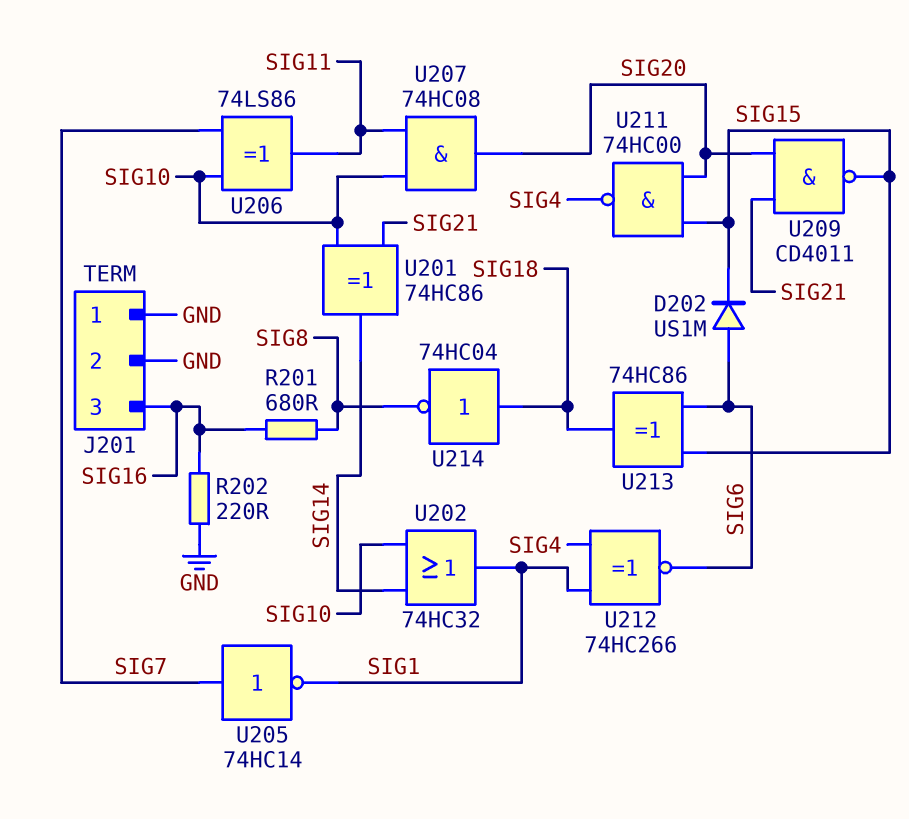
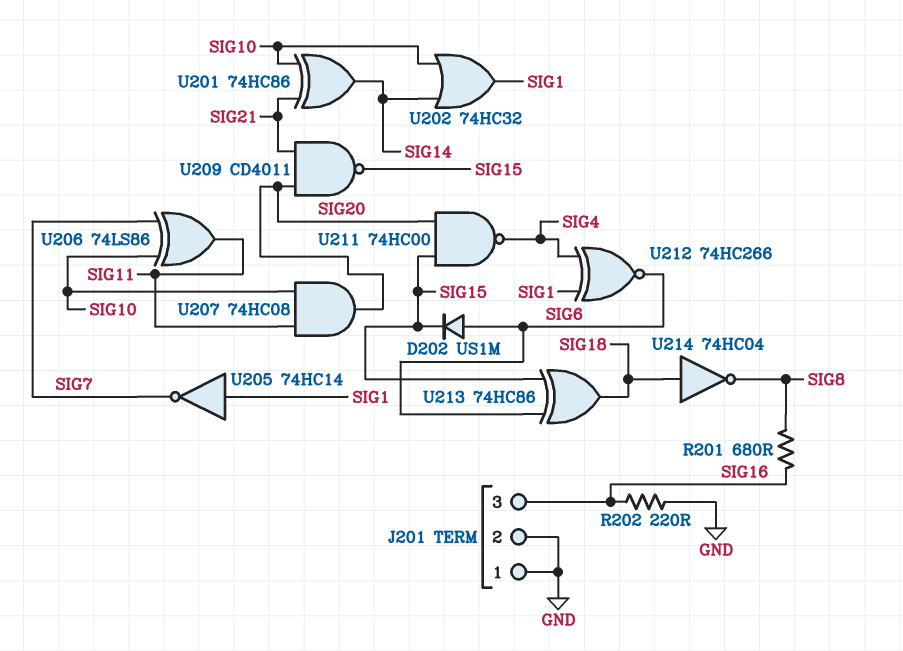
U205: NOT 74HC14 (in SIG7, out SIG1) -> NOT 74HC14 (in SIG1, out SIG7)

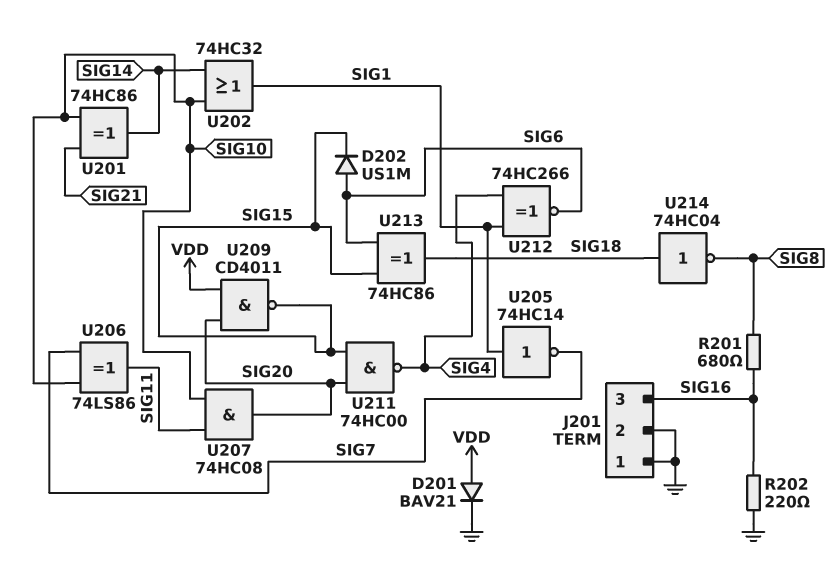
D201: none -> diode BAV21 (A VDD, K GND)
U209: NAND CD4011 (in SIG20, in SIG21, out SIG15) -> NAND CD4011 (in SIG20, in VDD, out SIG15)

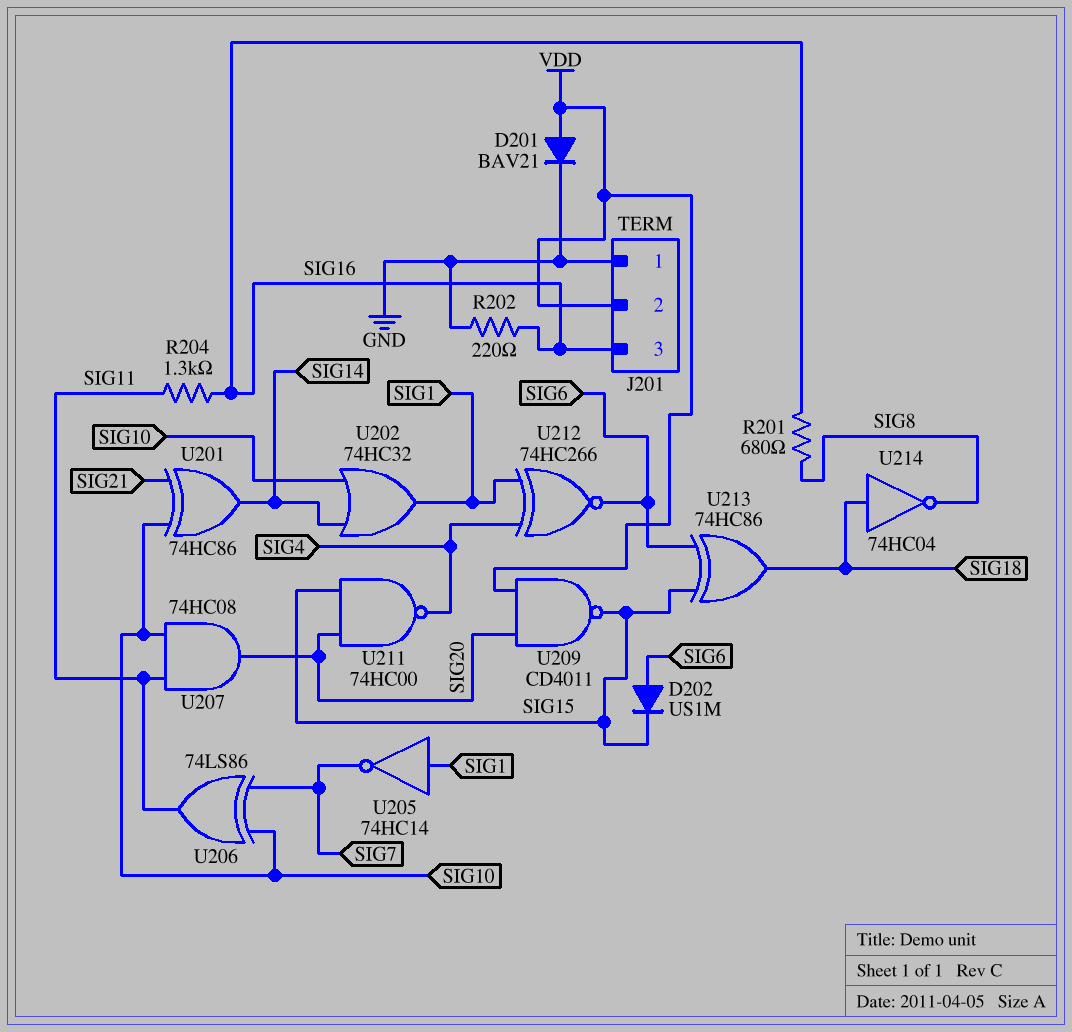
J201 pin 2: GND -> VDD
R204: none -> 1.3k (SIG11, SIG16)

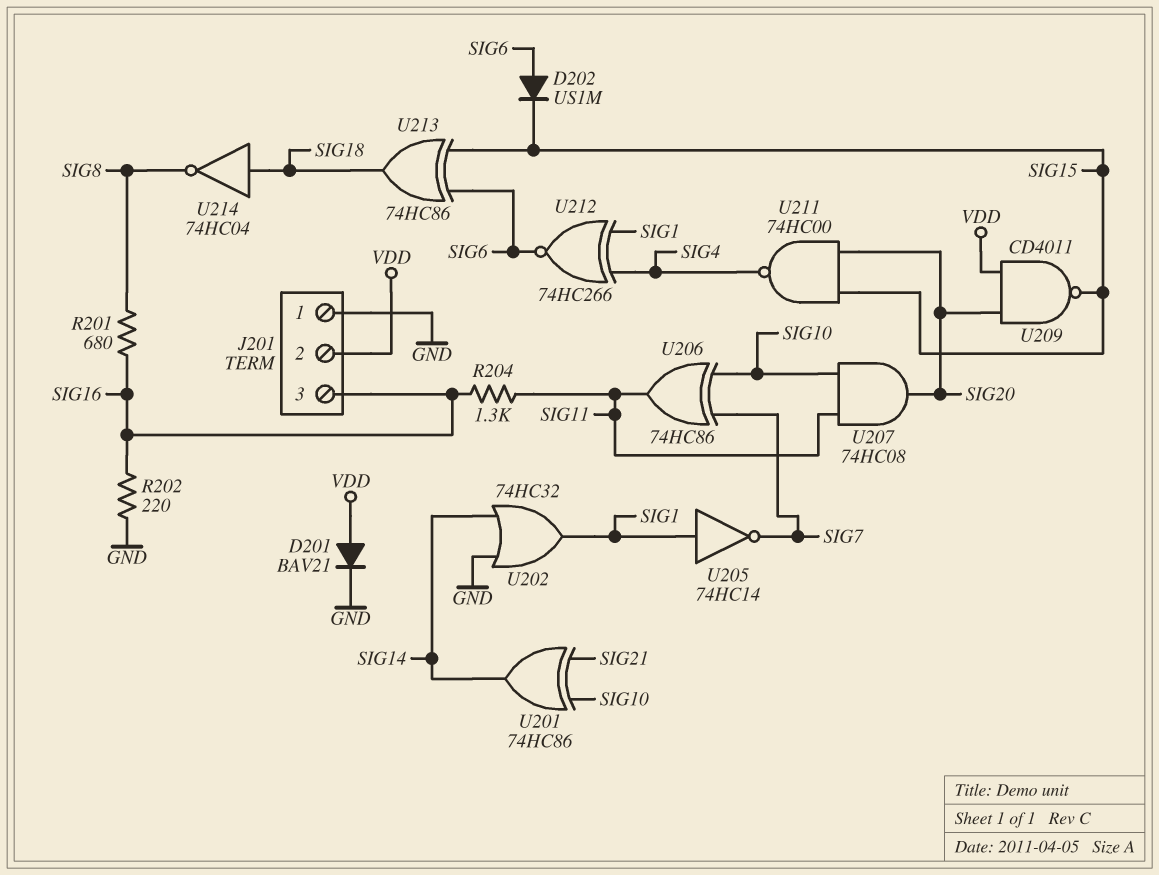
U202: OR 74HC32 (in SIG10, in SIG14, out SIG1) -> OR 74HC32 (in GND, in SIG14, out SIG1)
U206: XOR 74LS86 (in SIG7, in SIG10, out SIG11) -> XOR 74HC86 (in SIG7, in SIG10, out SIG11)

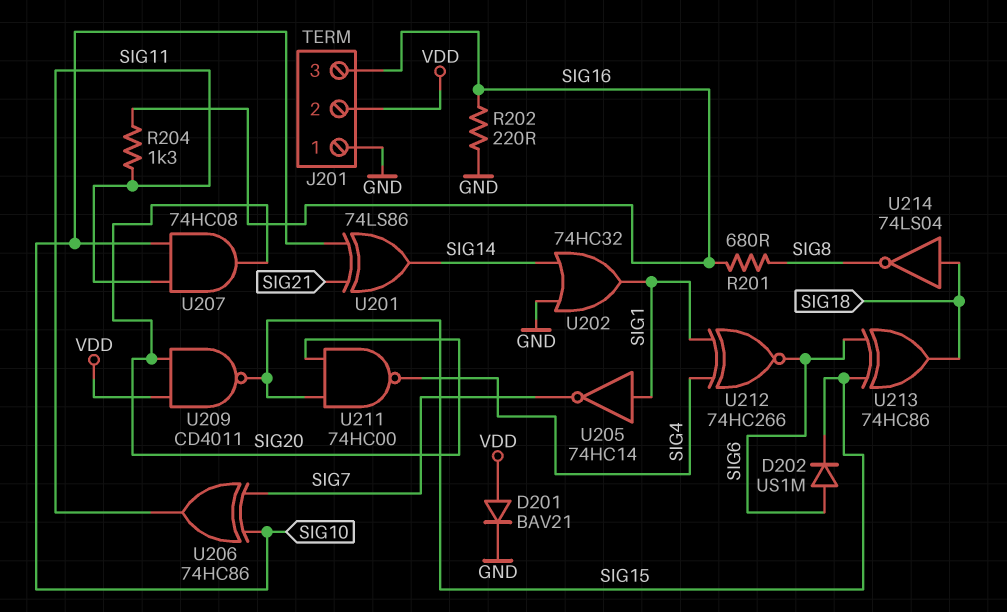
U201: XOR 74HC86 (in SIG10, in SIG21, out SIG14) -> XOR 74LS86 (in SIG10, in SIG21, out SIG14)
U214: NOT 74HC04 (in SIG18, out SIG8) -> NOT 74LS04 (in SIG18, out SIG8)

